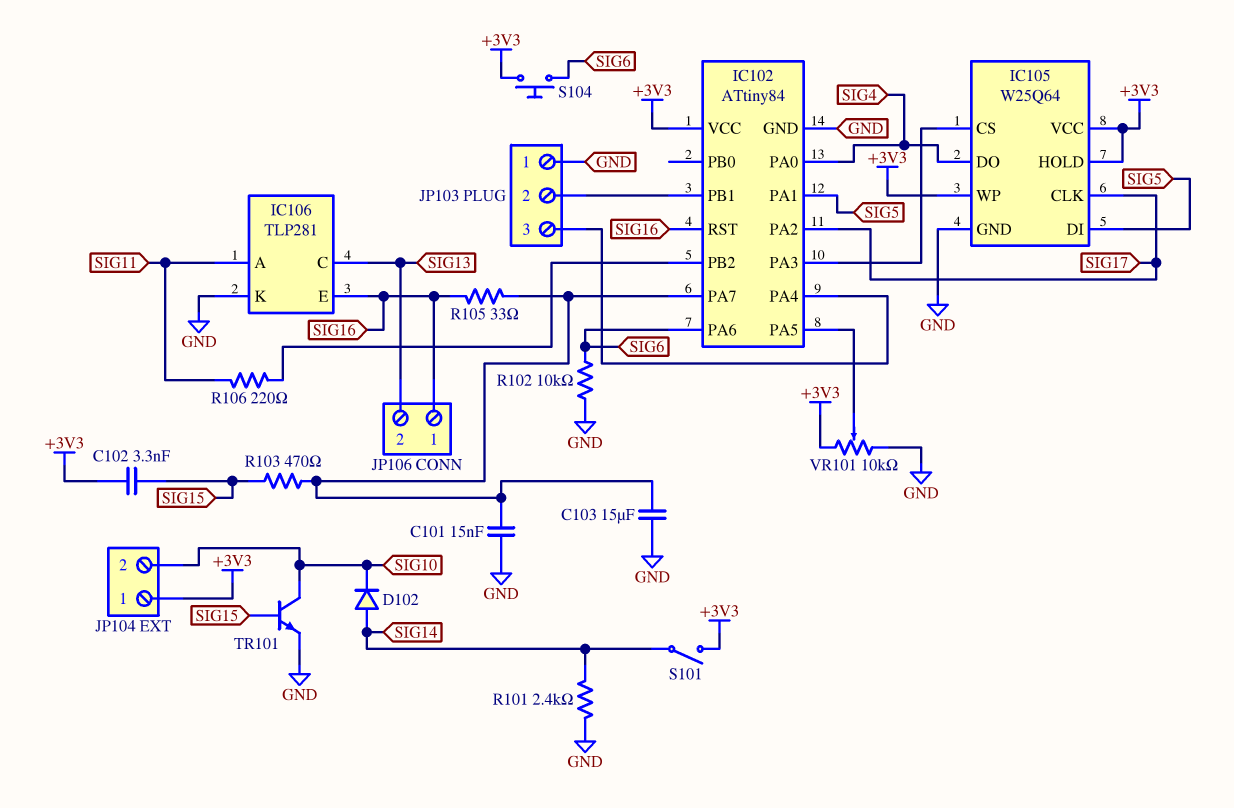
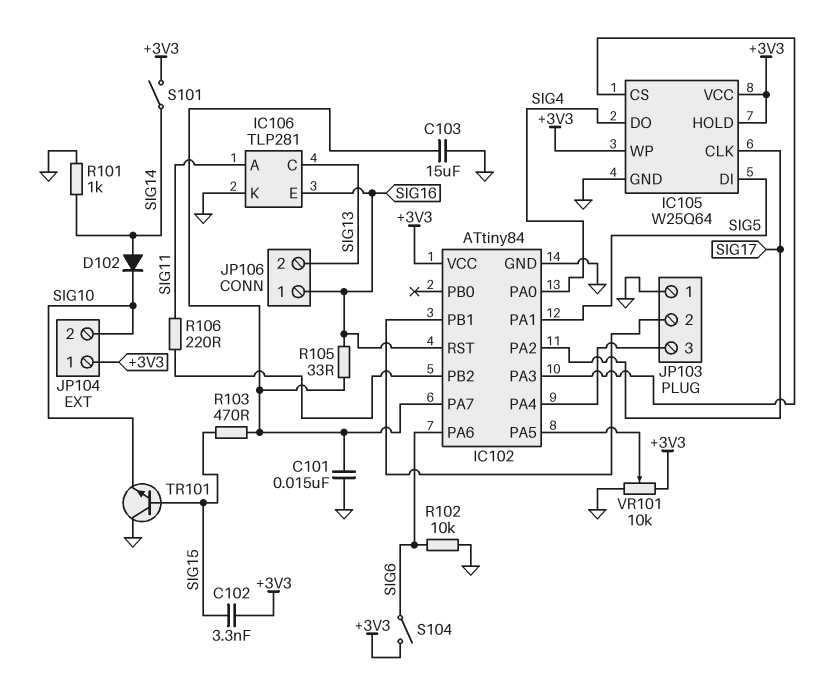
R101: 2.4k (GND, SIG14) -> 1k (GND, SIG14)
S104: button (+3V3, SIG6) -> switch (+3V3, SIG6)
TR101: NPN (B SIG15, C SIG10, E GND) -> NPN (B SIG15, C GND, E SIG10)

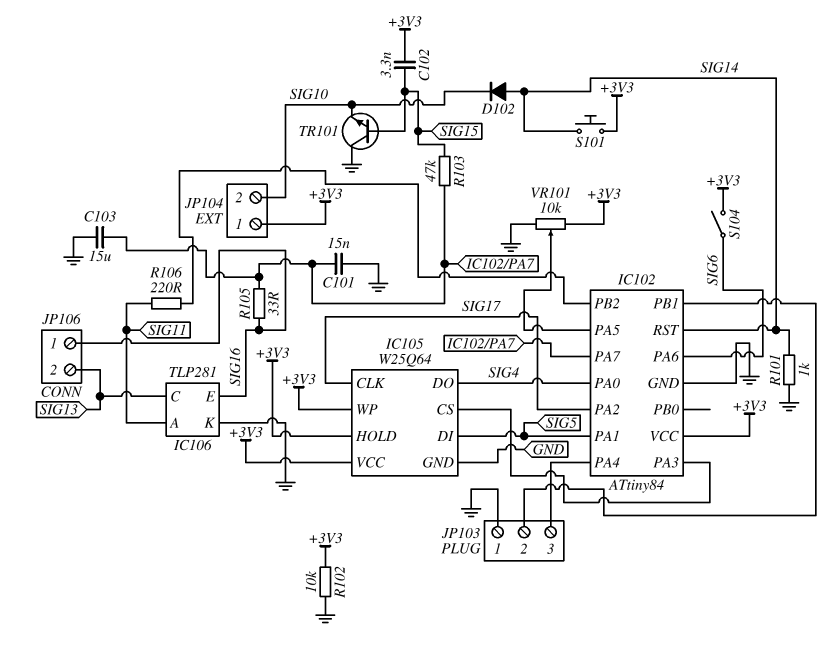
IC102 pin RST: SIG16 -> SIG14
R102: 10k (GND, SIG6) -> 10k (+3V3, GND)
R103: 470 (IC102/PA7, SIG15) -> 47k (IC102/PA7, SIG15)
S101: switch (+3V3, SIG14) -> button (+3V3, SIG14)

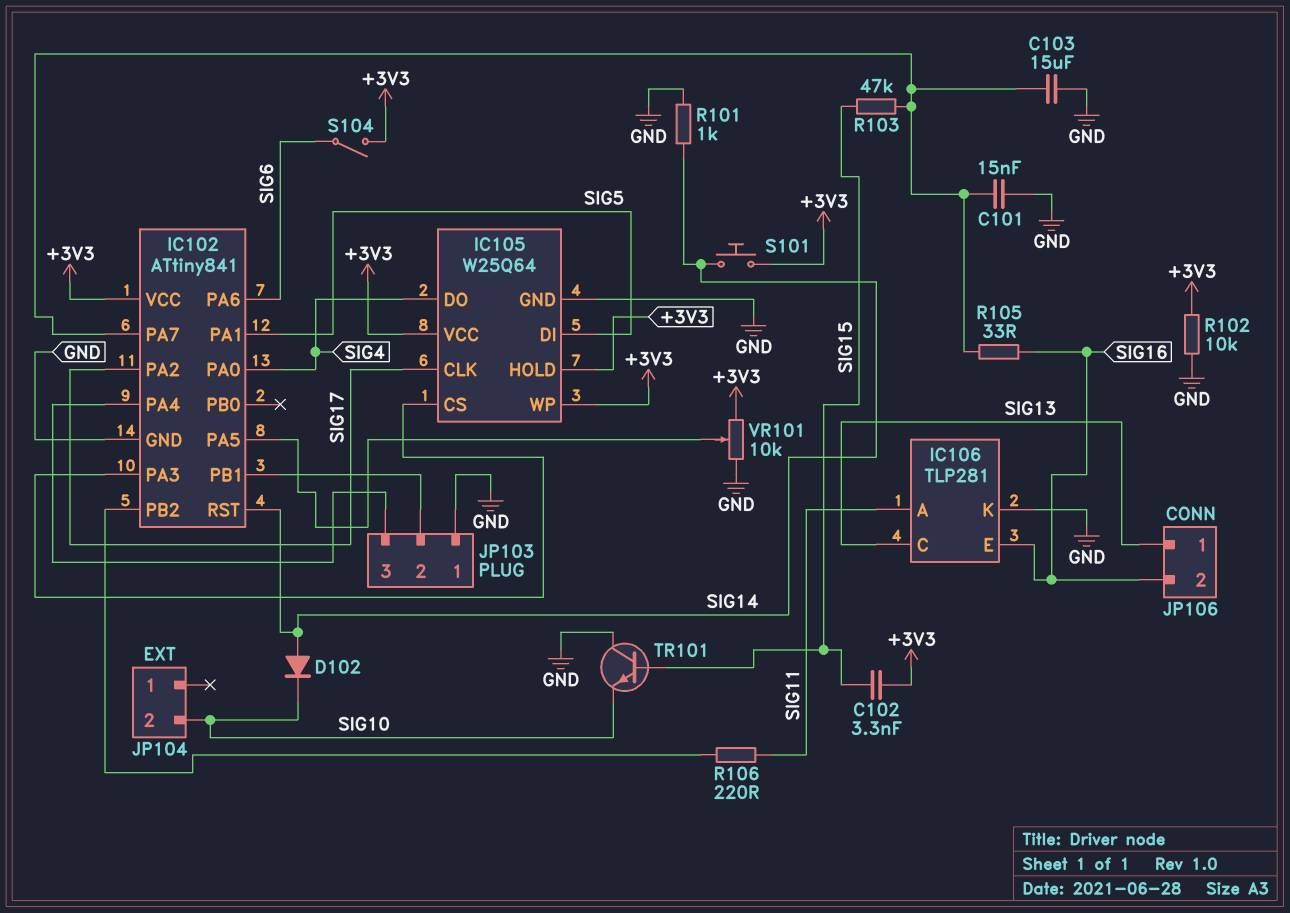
IC102: ATtiny84 -> ATtiny841
JP104 pin 1: +3V3 -> none
JP106 pin 1: SIG16 -> SIG13
JP106 pin 2: SIG13 -> SIG16

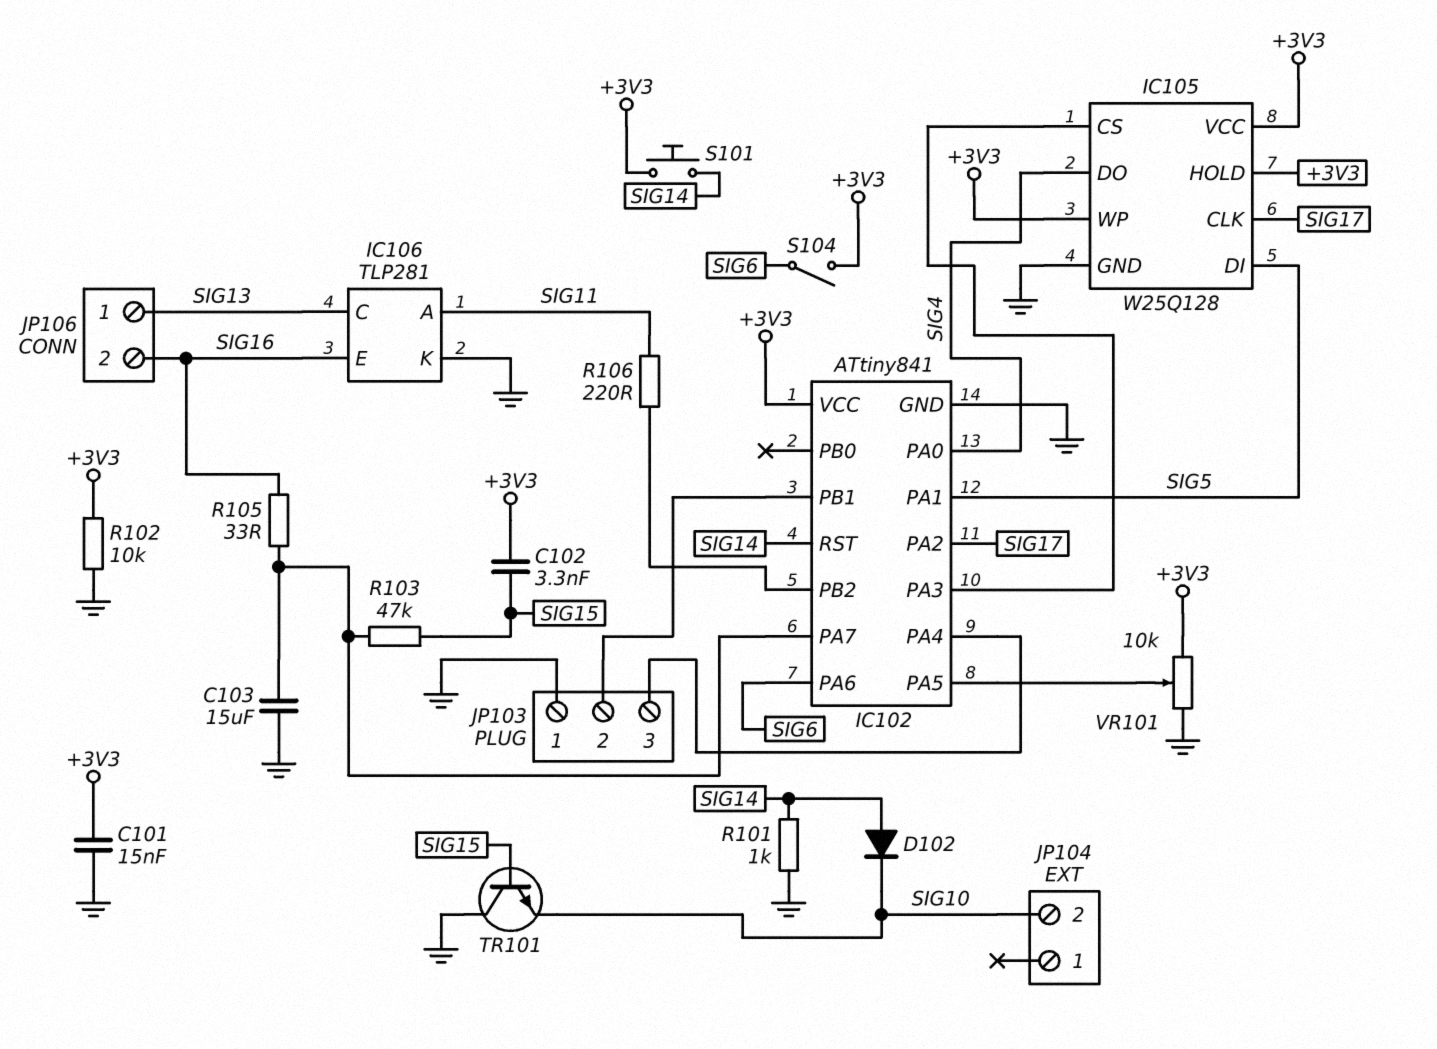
C101: 15nF (GND, IC102/PA7) -> 15nF (+3V3, GND)
IC105: W25Q64 -> W25Q128

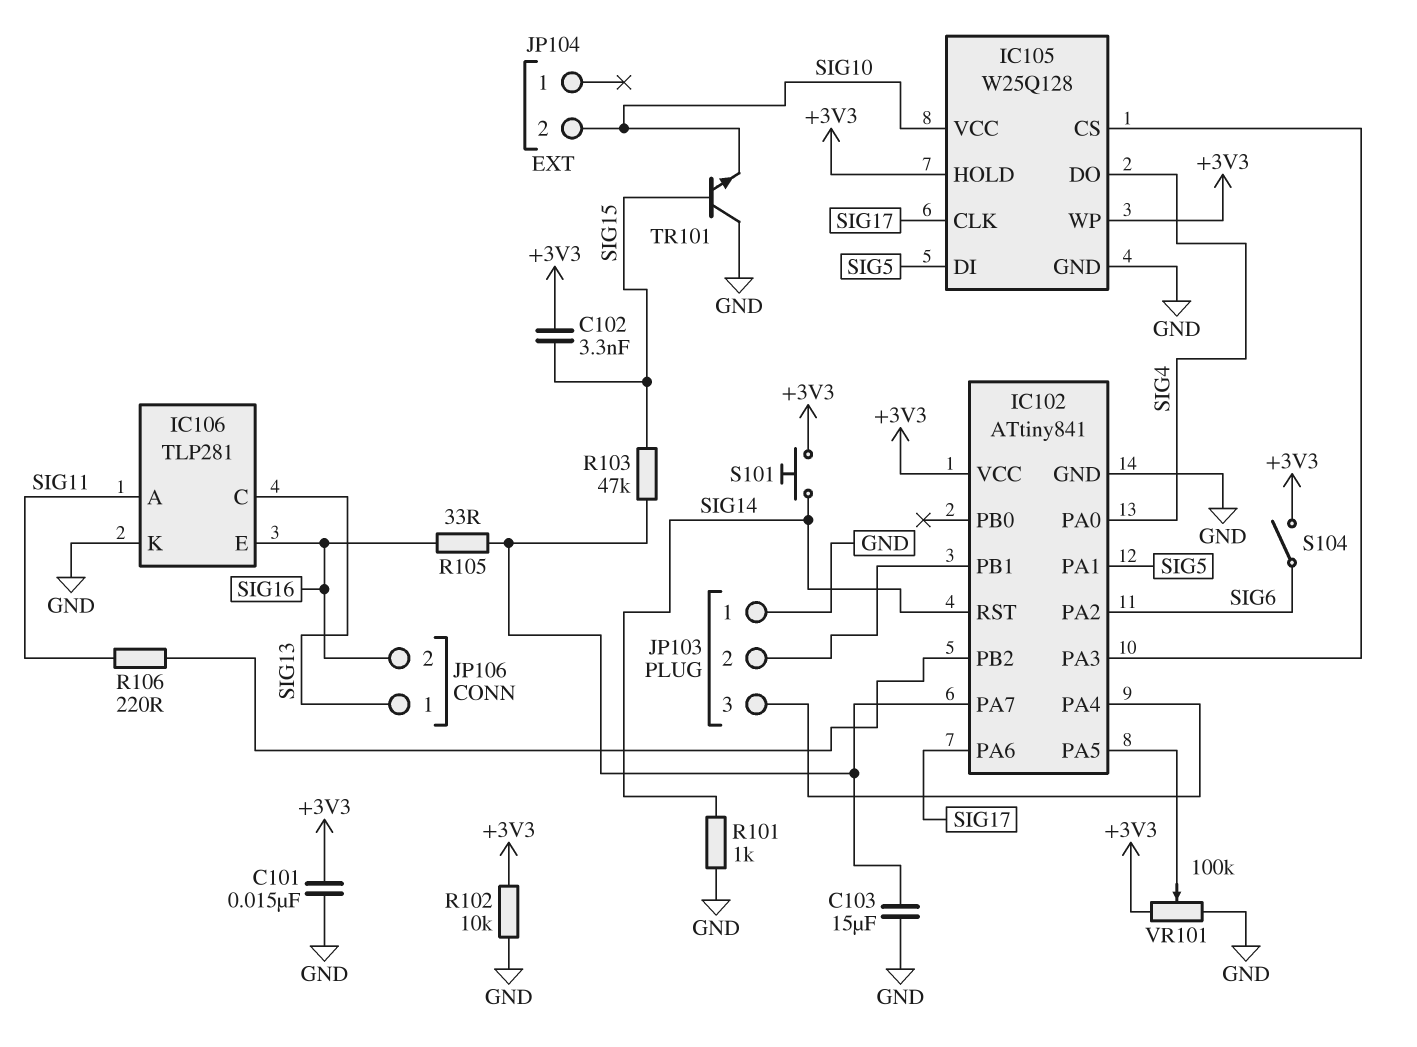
D102: diode (A SIG14, K SIG10) -> none
IC102 pin PA2: SIG17 -> SIG6
IC102 pin PA6: SIG6 -> SIG17
IC105 pin VCC: +3V3 -> SIG10
VR101: 10k (+3V3, GND, wiper IC102/PA5) -> 100k (+3V3, GND, wiper IC102/PA5)

